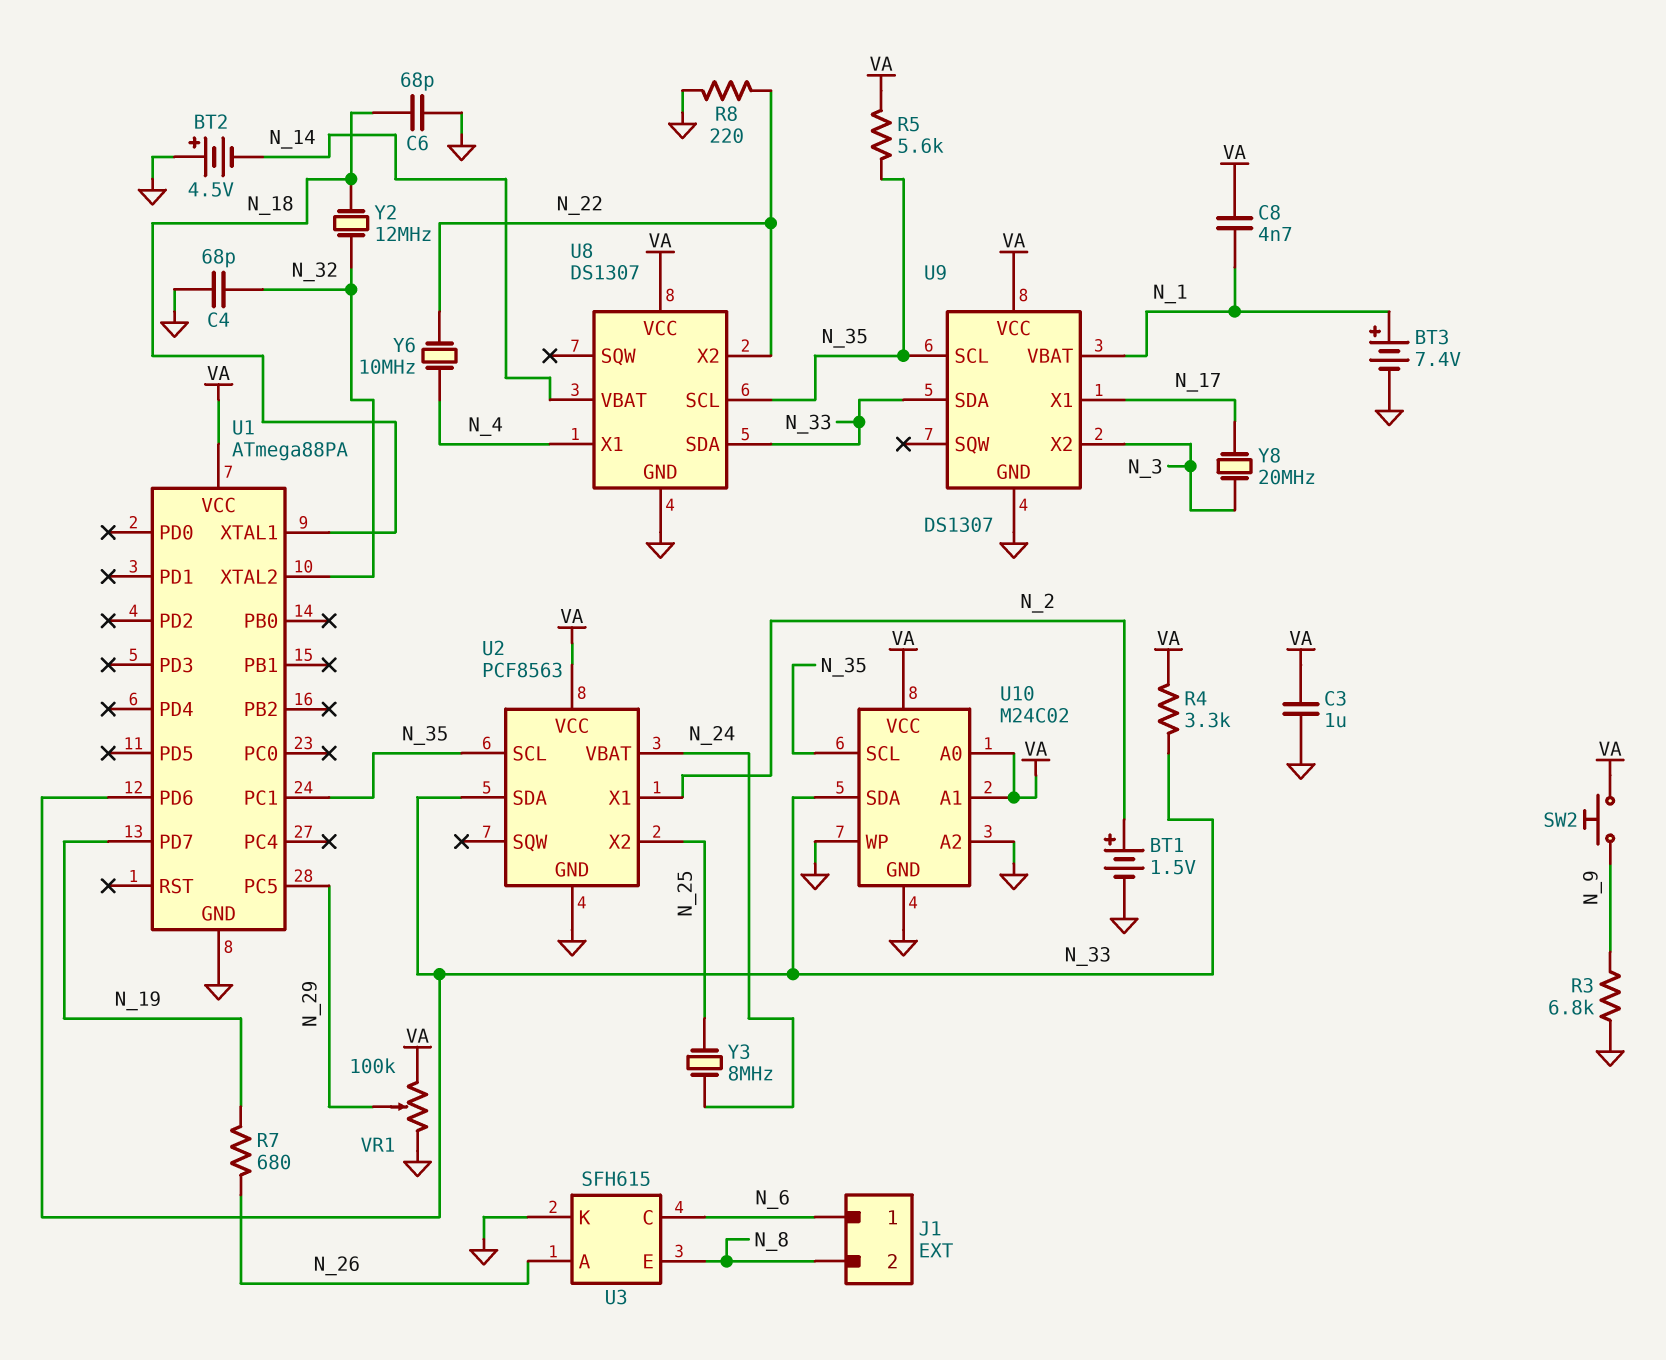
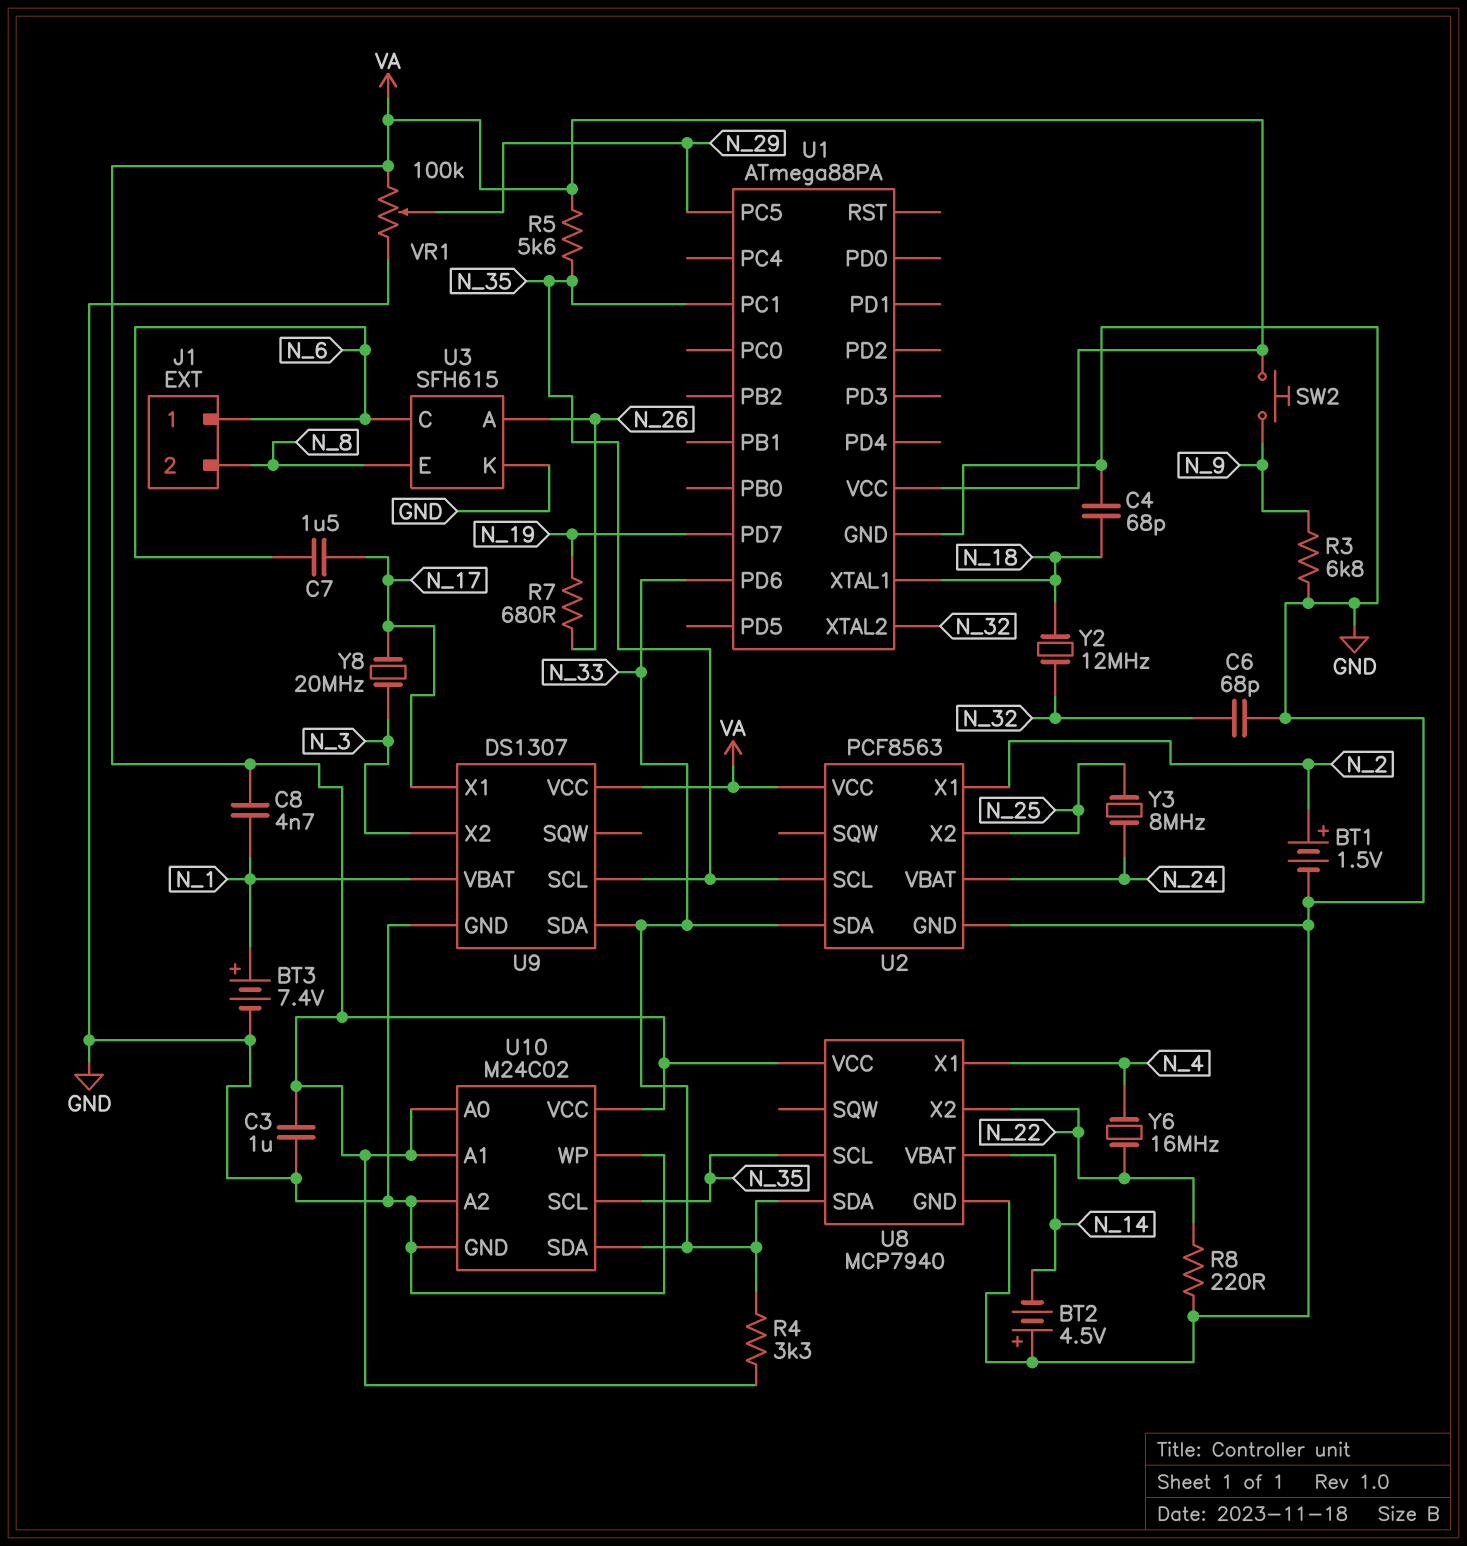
C4: 68pF (GND, N_32) -> 68pF (GND, N_18)
C6: 68pF (GND, N_18) -> 68pF (GND, N_32)
C7: none -> 1.5uF (N_6, N_17)
U8: DS1307 -> MCP7940
Y6: 10MHz (N_4, N_22) -> 16MHz (N_4, N_22)

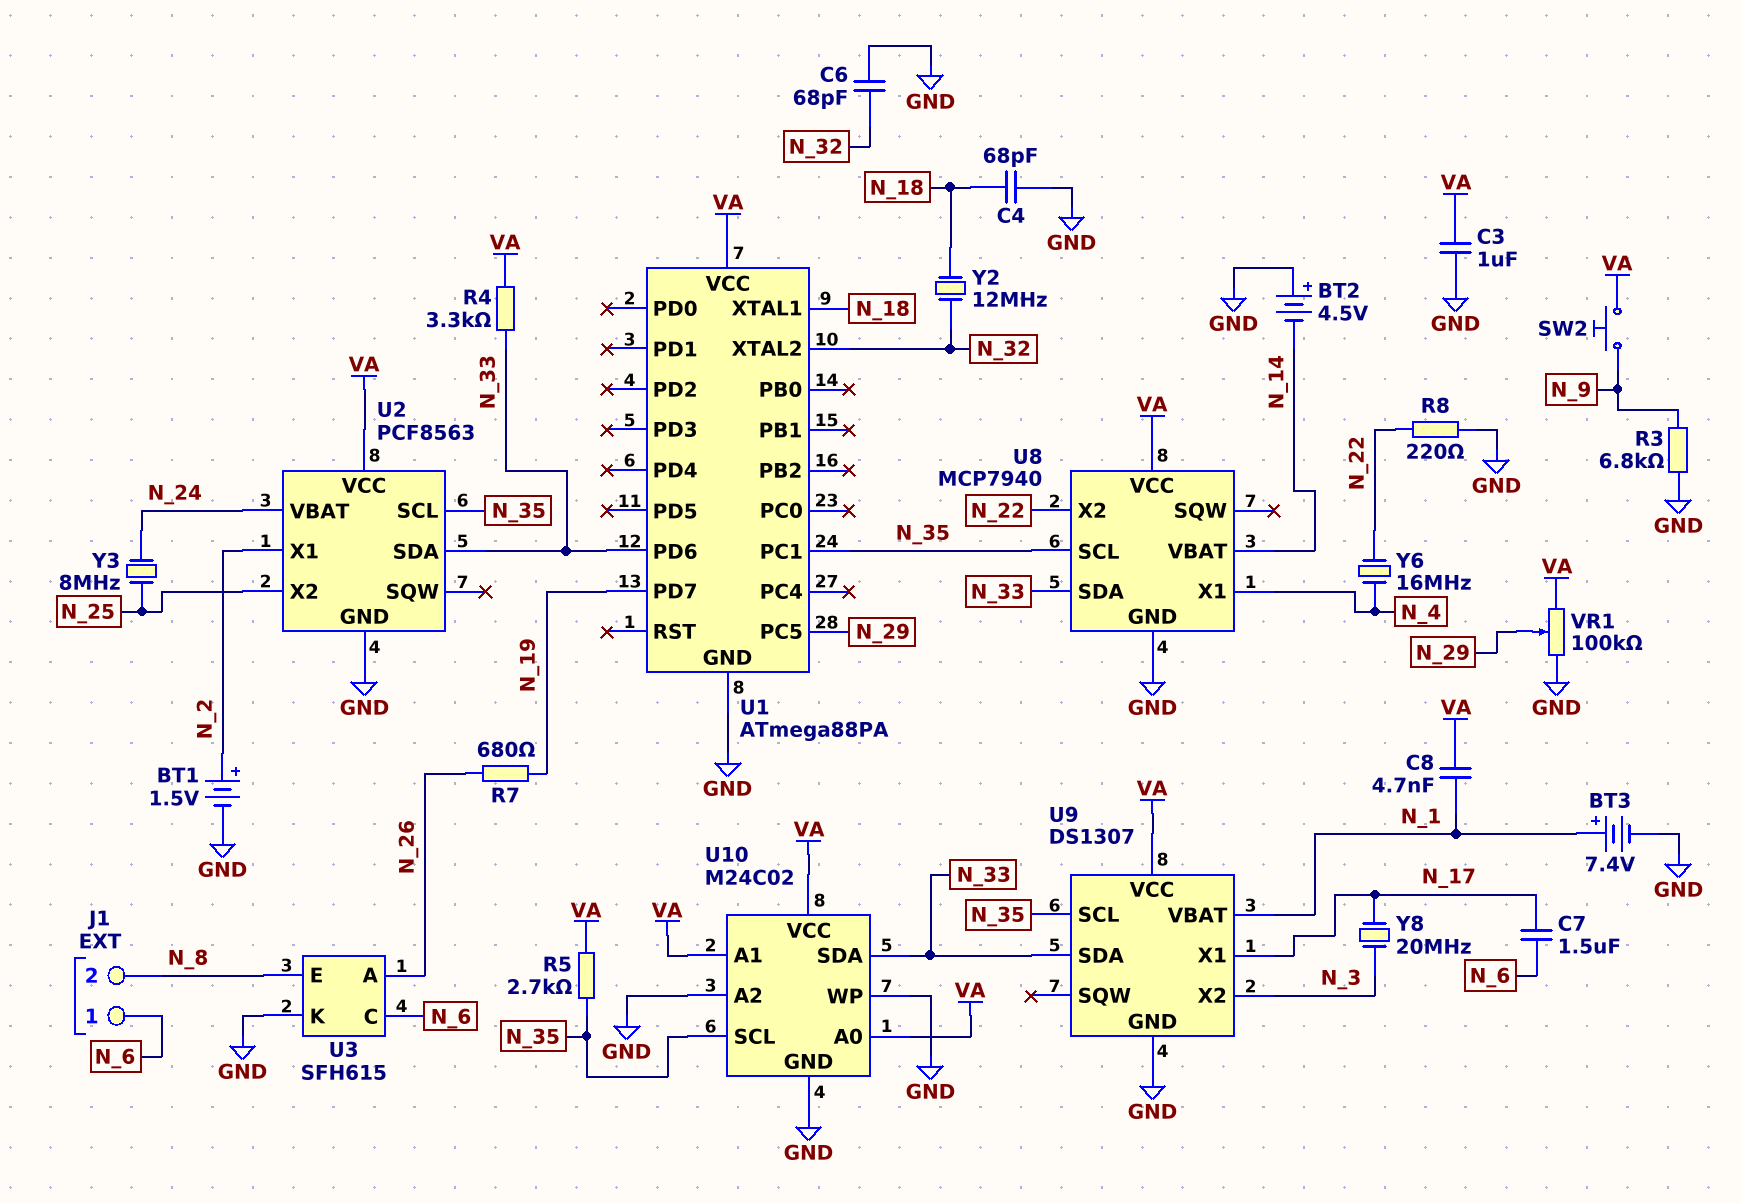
R5: 5.6k (N_35, VA) -> 2.7k (N_35, VA)

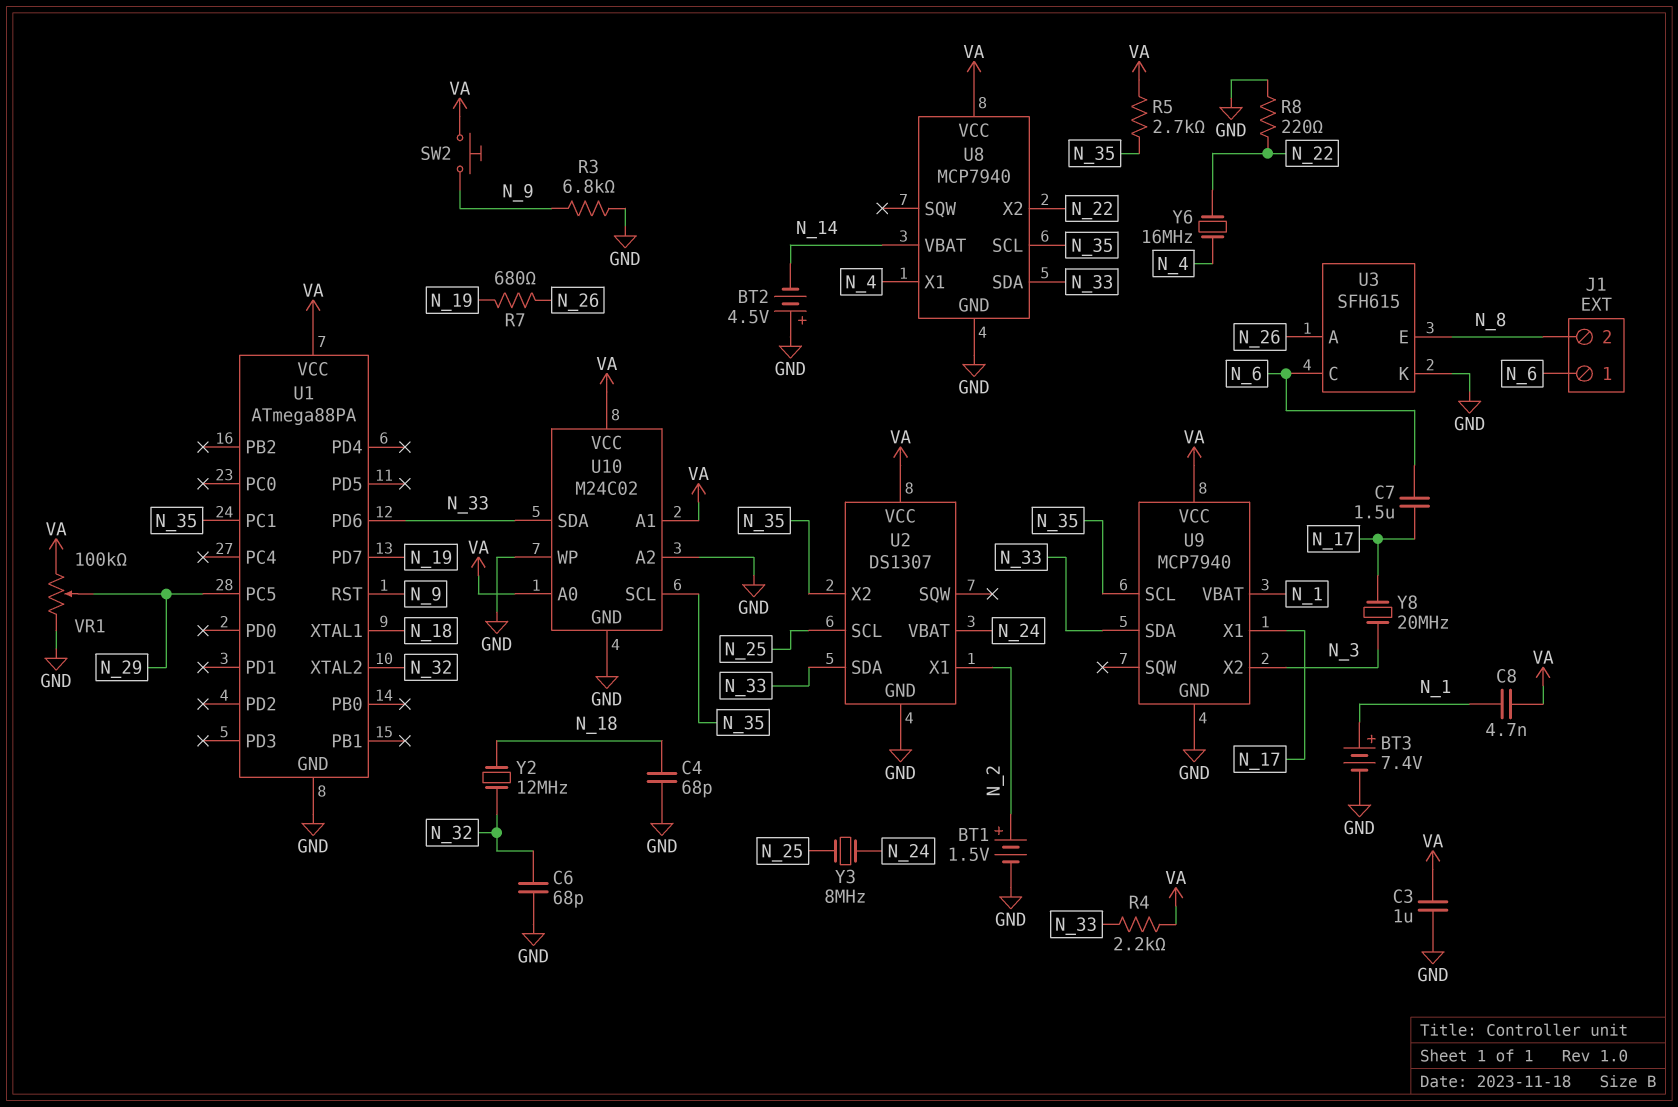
R4: 3.3k (N_33, VA) -> 2.2k (N_33, VA)
U1 pin RST: none -> N_9
U2: PCF8563 -> DS1307
U2 pin SCL: N_35 -> N_25
U2 pin X2: N_25 -> N_35
U9: DS1307 -> MCP7940

